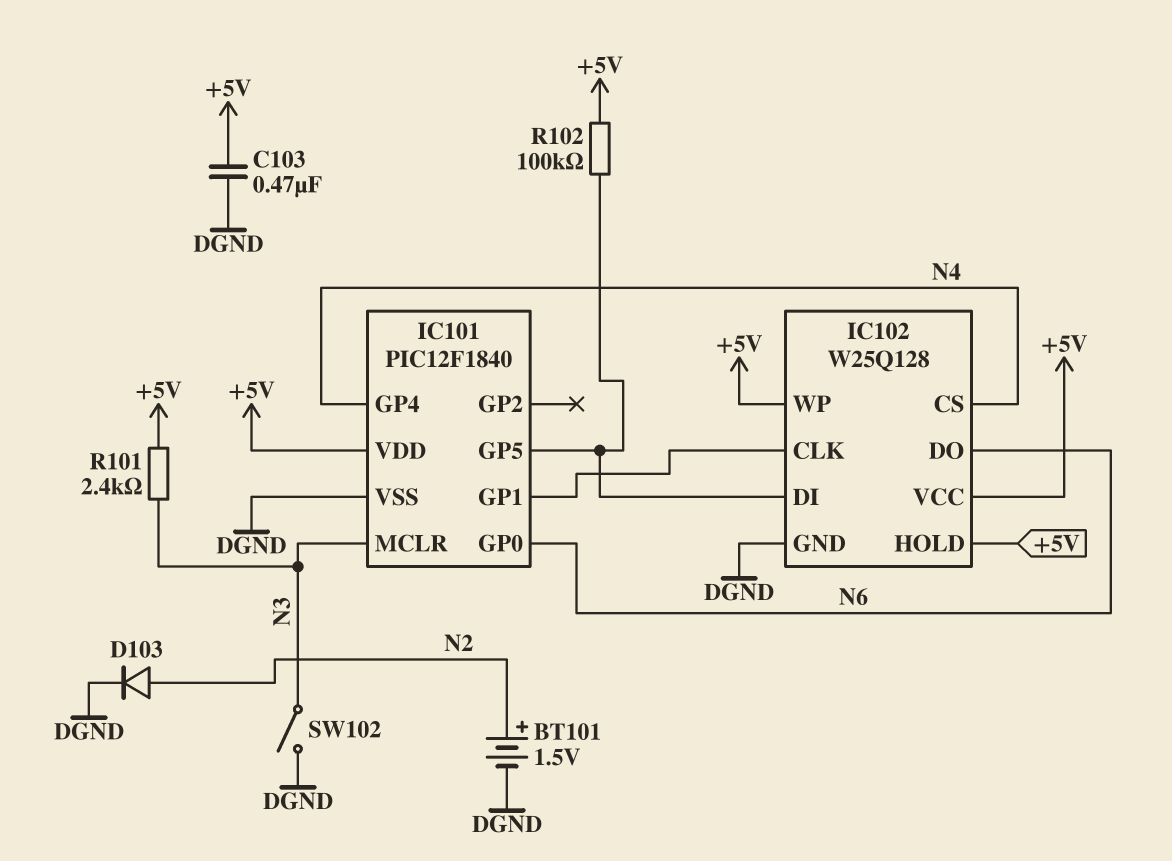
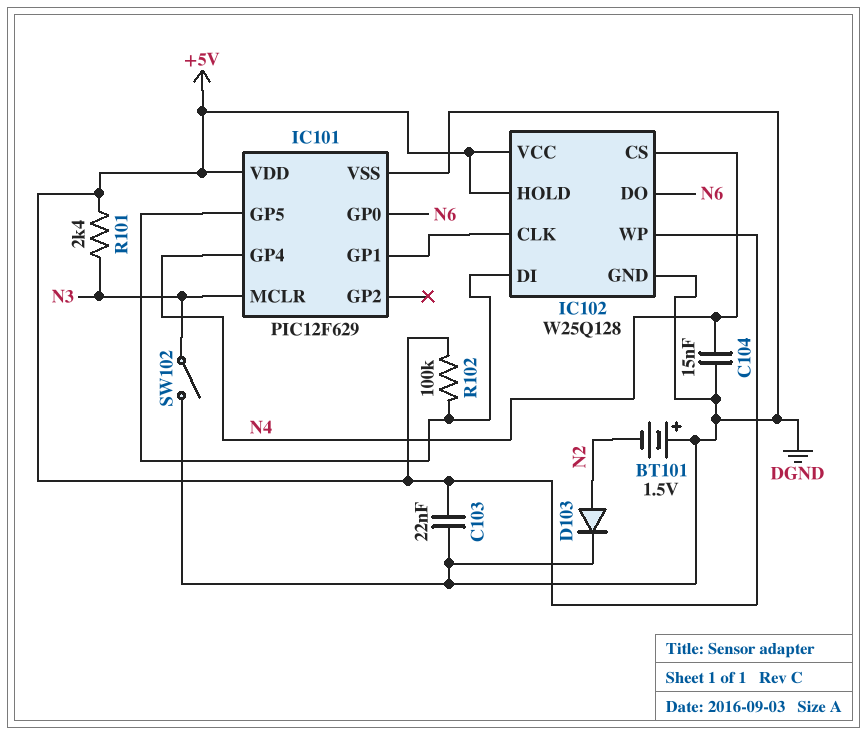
BT101: 1.5V (plus N2, minus DGND) -> 1.5V (plus DGND, minus N2)
C103: 470nF (+5V, DGND) -> 22nF (+5V, DGND)
C104: none -> 15nF (DGND, N4)
IC101: PIC12F1840 -> PIC12F629

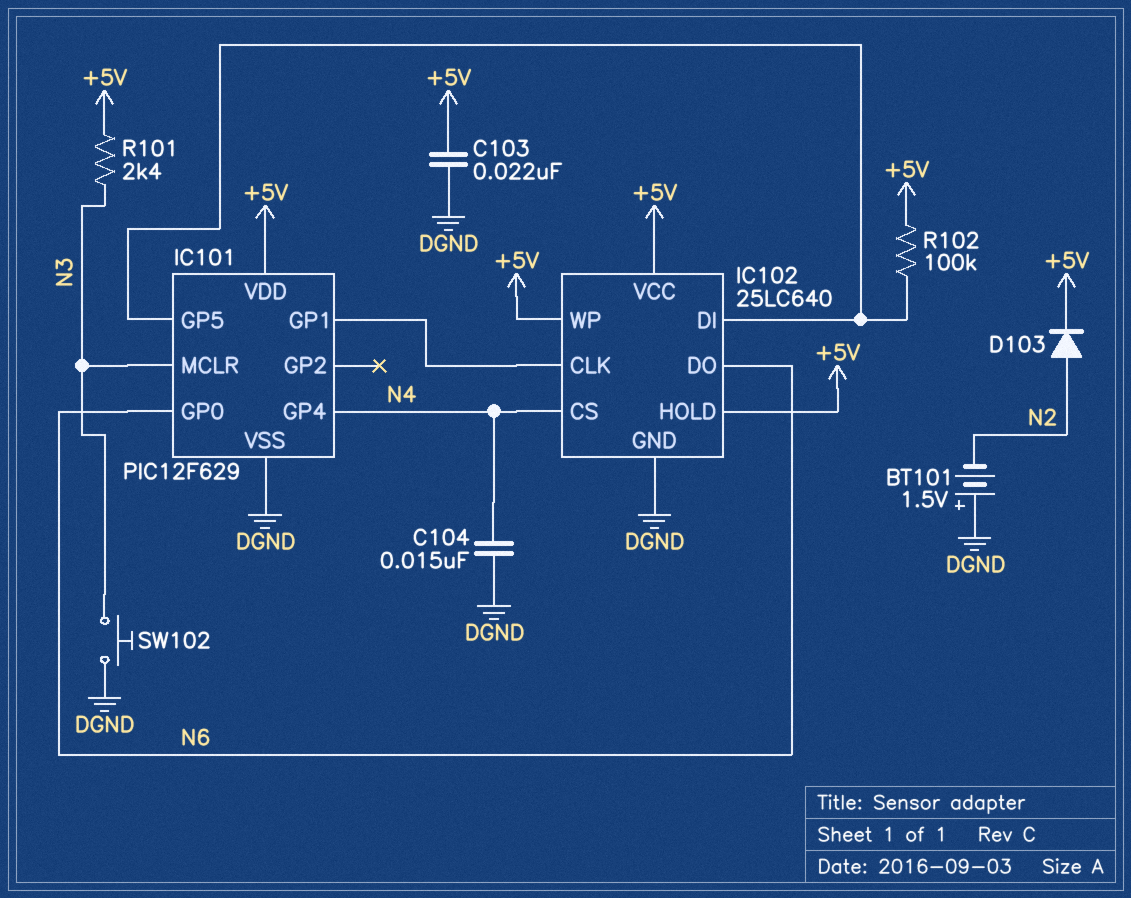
D103: diode (A N2, K DGND) -> diode (A N2, K +5V)
IC102: W25Q128 -> 25LC640
SW102: switch (DGND, N3) -> button (DGND, N3)

